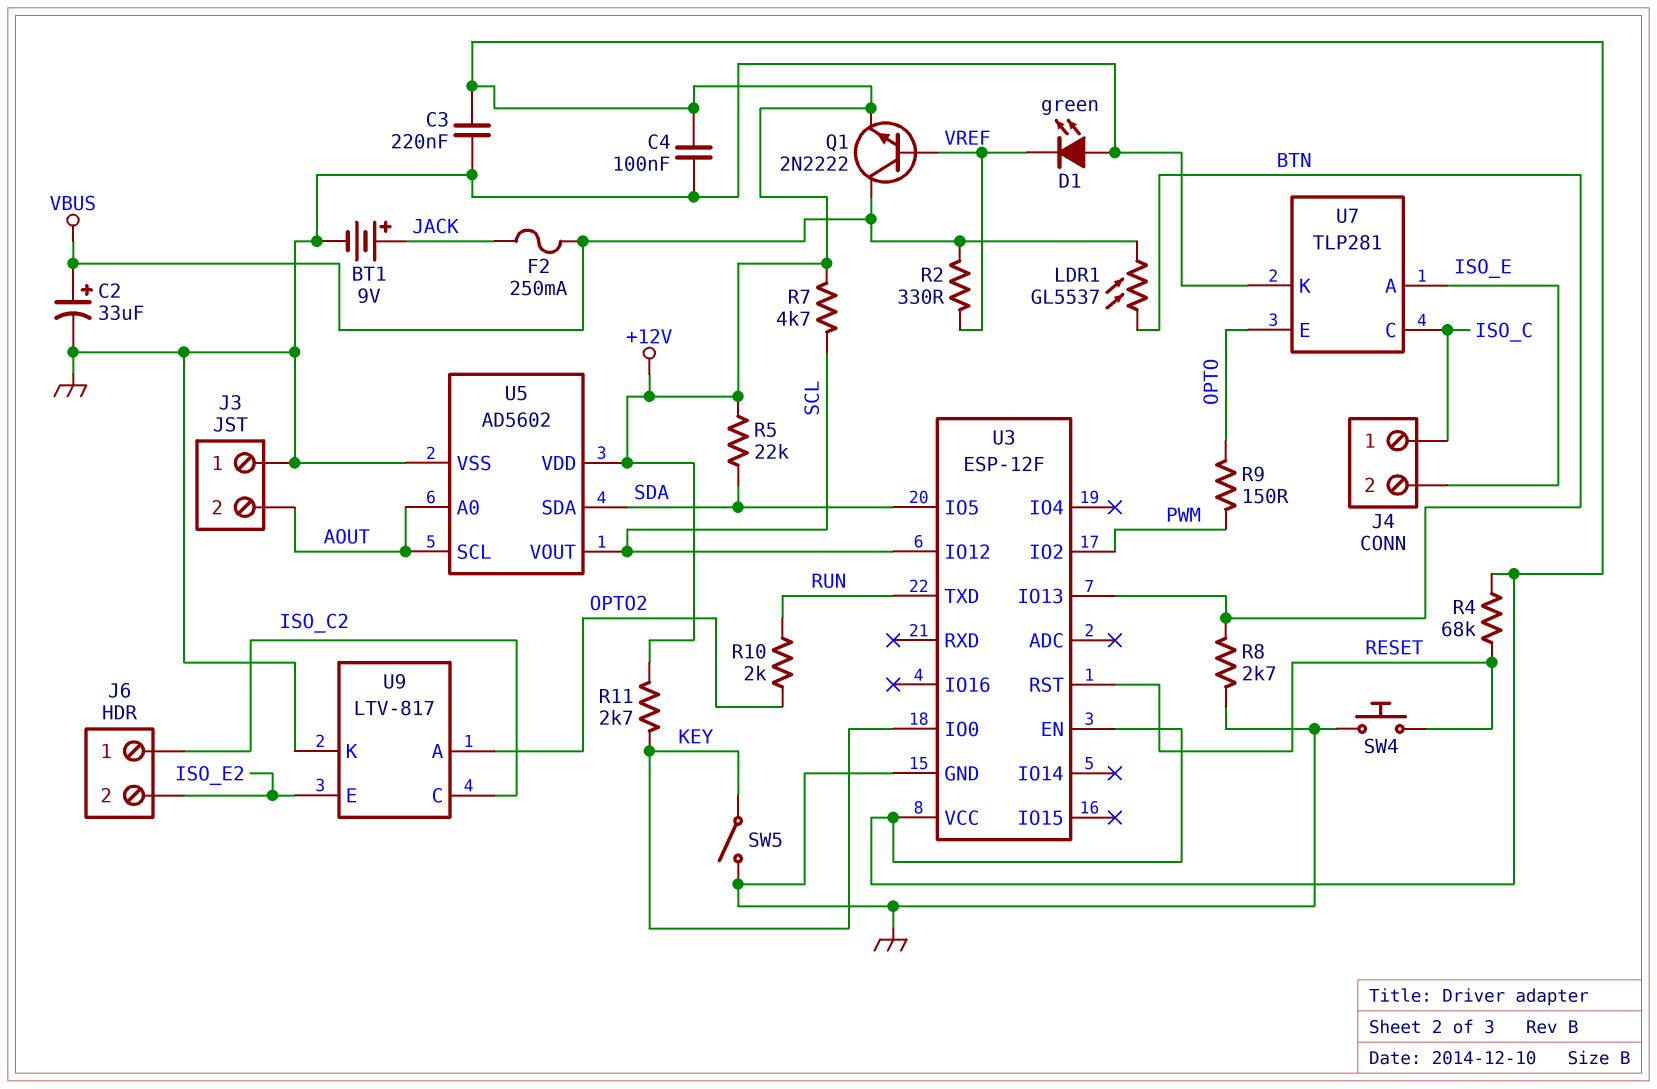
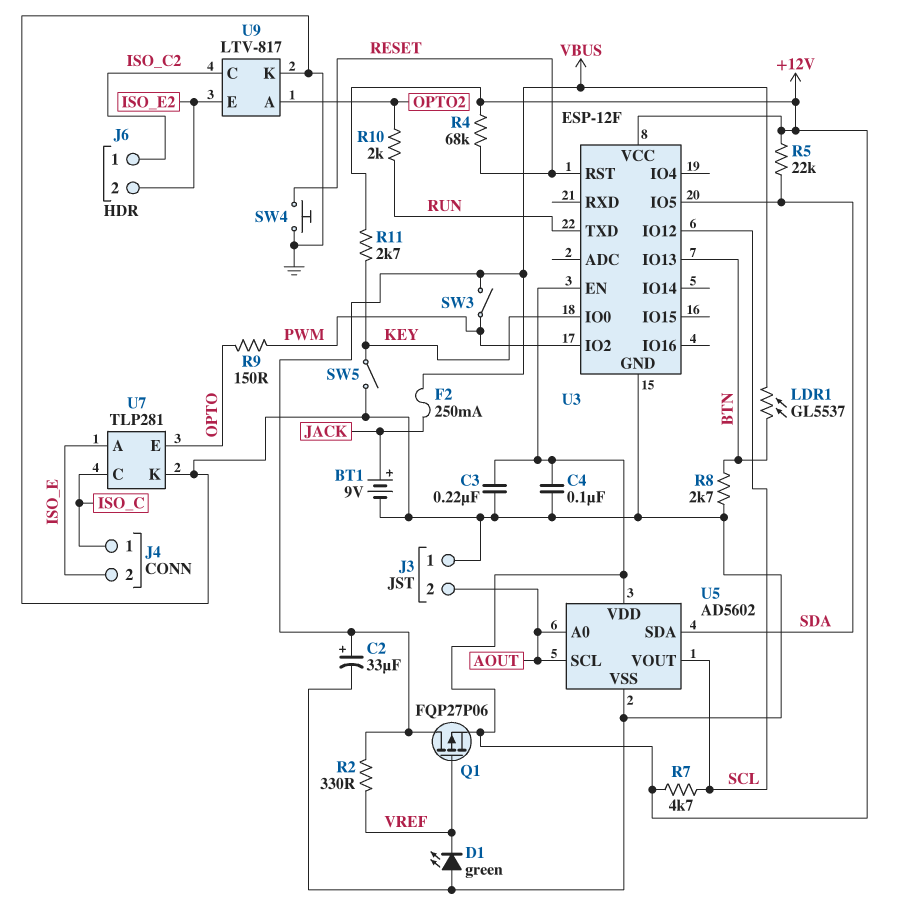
Q1: NPN 2N2222 (B VREF, C VBUS, E +12V) -> PMOS FQP27P06 (G VREF, D VBUS, S +12V)
SW3: none -> switch (PWM, VBUS)

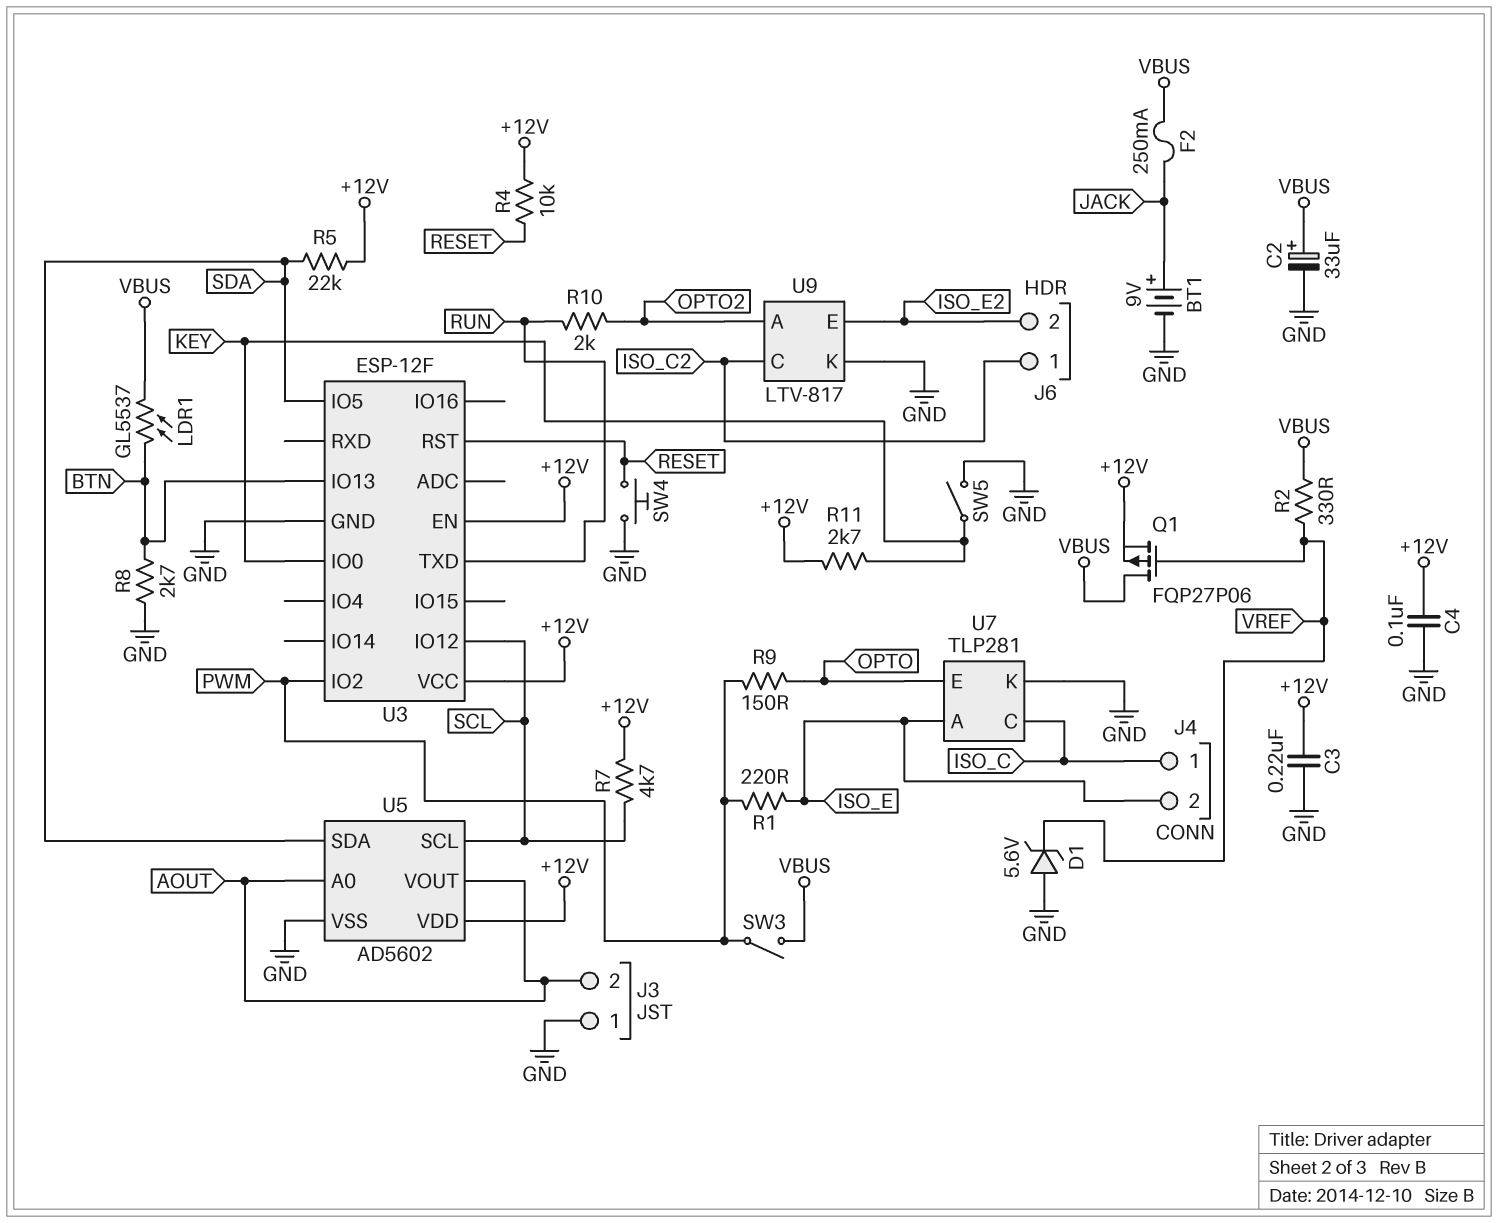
D1: LED green (A GND, K VREF) -> zener 5.6V (A GND, K VREF)
R1: none -> 220 (ISO_E, PWM)
R4: 68k (+12V, RESET) -> 10k (+12V, RESET)
U5 pin SCL: AOUT -> SCL
U5 pin VOUT: SCL -> AOUT

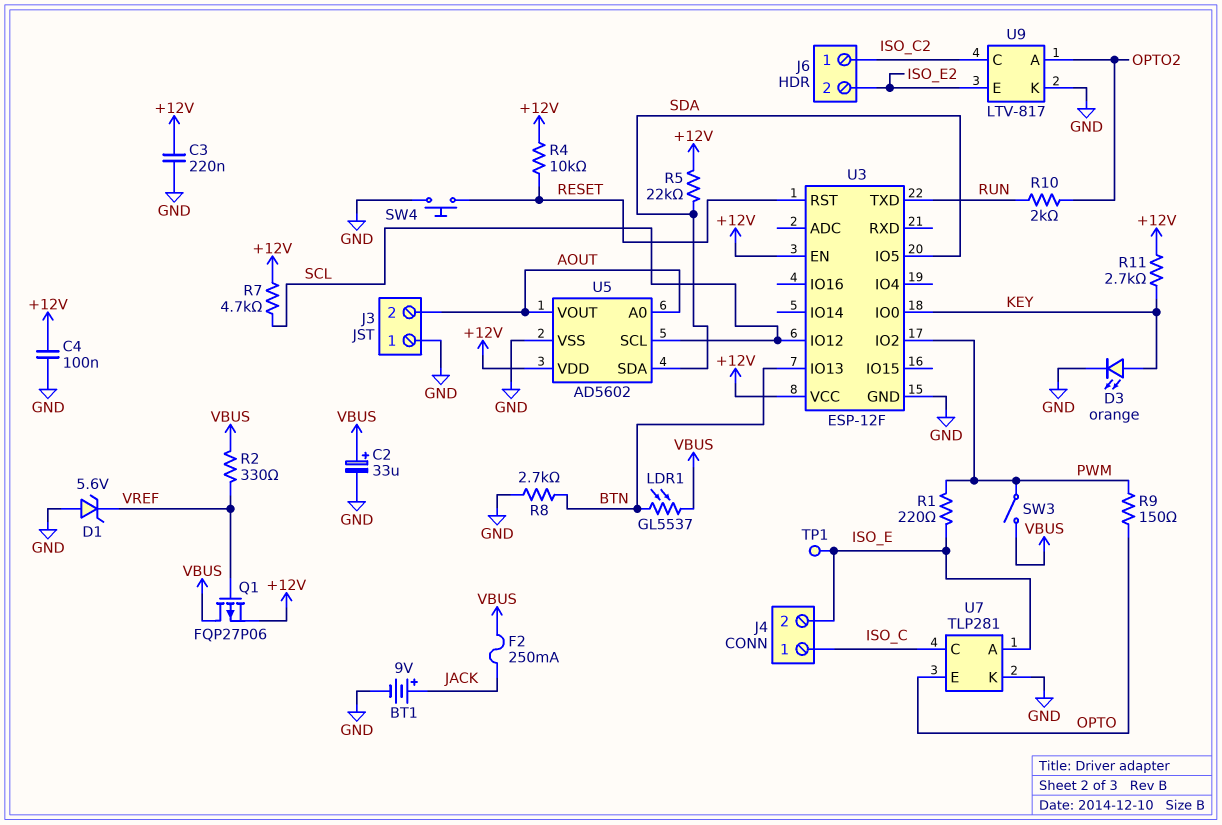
D3: none -> LED orange (A KEY, K GND)
SW5: switch (GND, KEY) -> none
TP1: none -> test point (ISO_E)

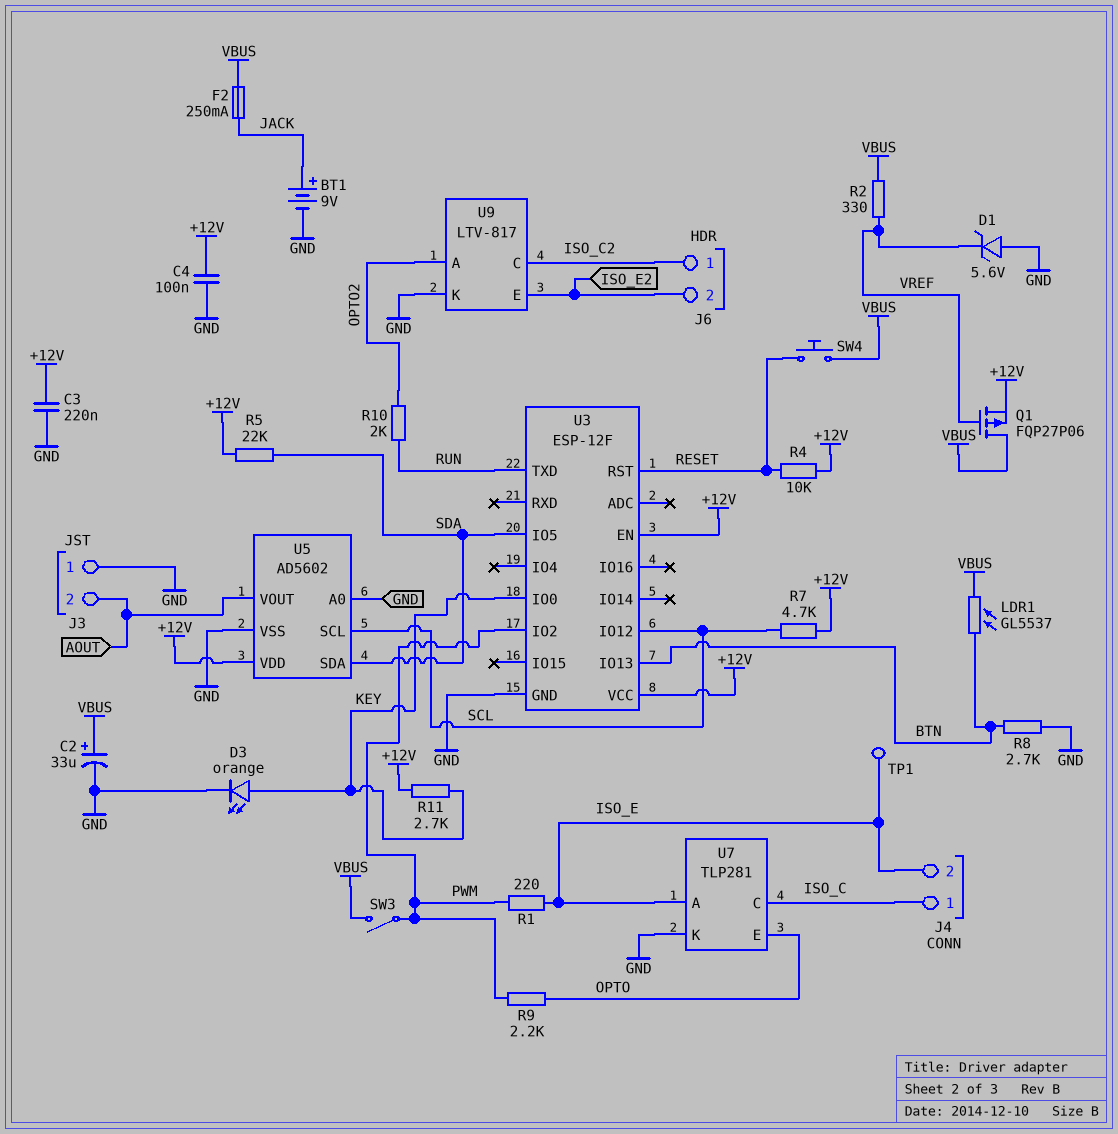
R9: 150 (OPTO, PWM) -> 2.2k (OPTO, PWM)
SW4: button (GND, RESET) -> button (RESET, VBUS)
U5 pin A0: AOUT -> GND

